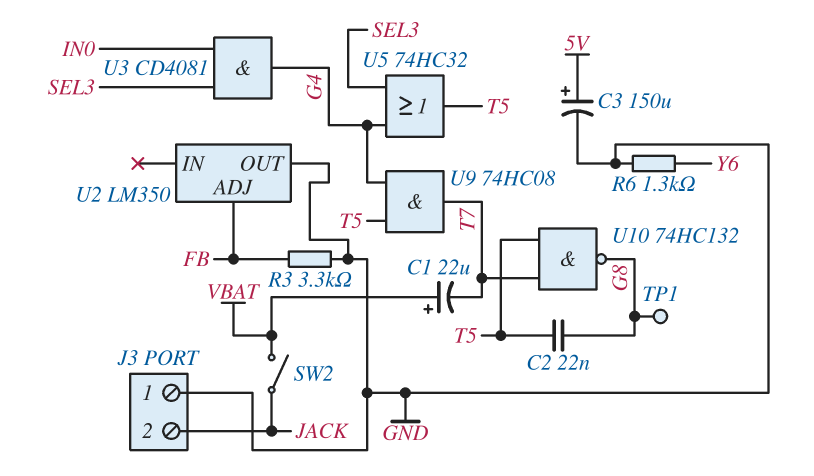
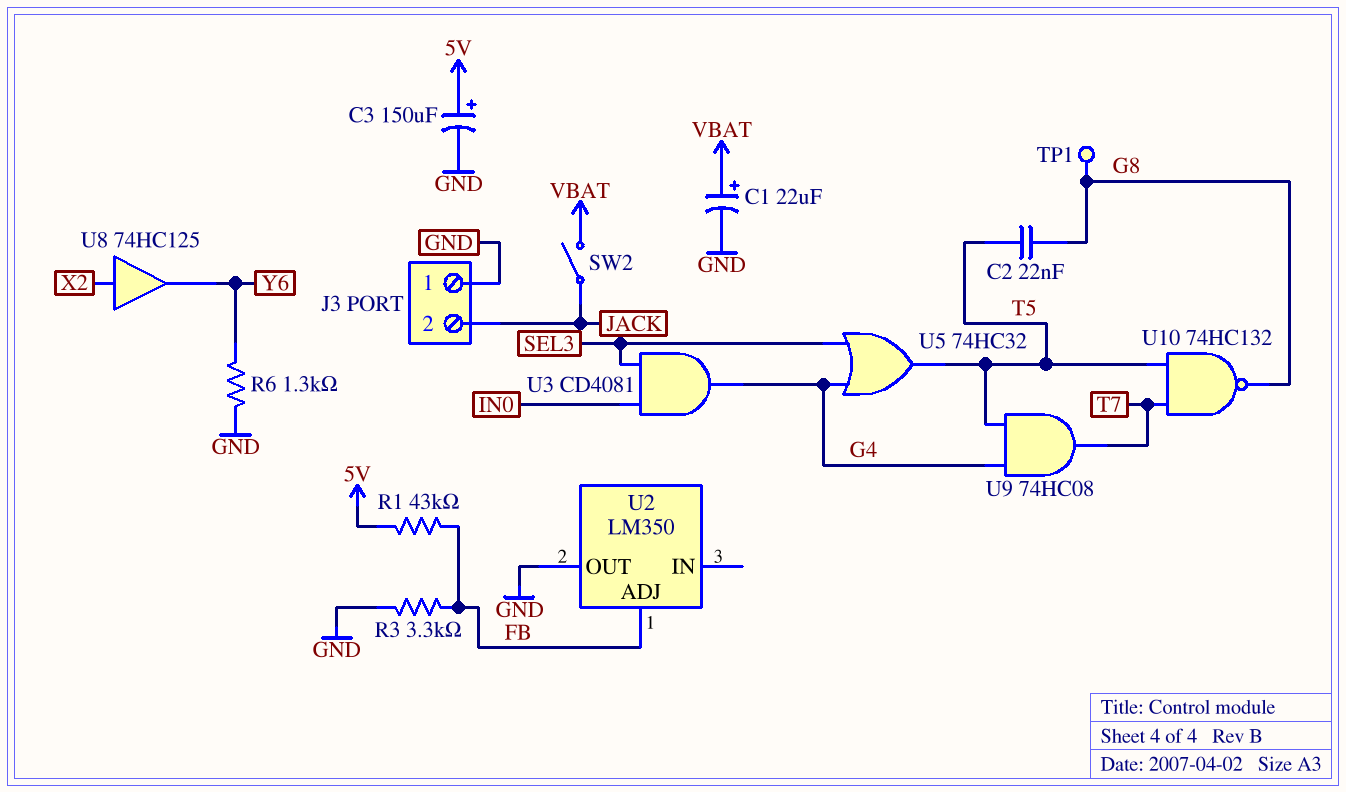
C1: 22uF (plus VBAT, minus T7) -> 22uF (plus VBAT, minus GND)
R1: none -> 43k (5V, FB)
U8: none -> buffer 74HC125 (in X2, out Y6)

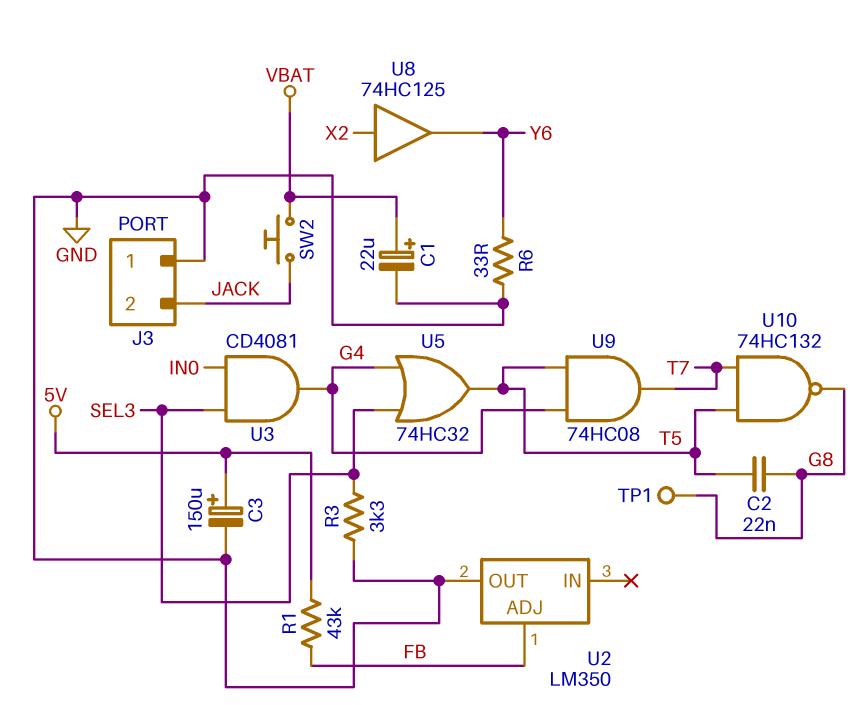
R3: 3.3k (FB, GND) -> 3.3k (GND, SEL3)
R6: 1.3k (GND, Y6) -> 33 (GND, Y6)
SW2: switch (JACK, VBAT) -> button (JACK, VBAT)

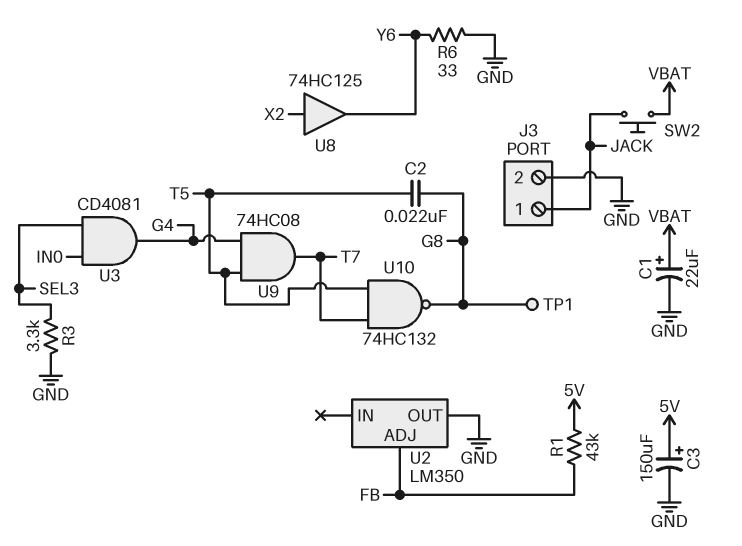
J3 pin 1: GND -> JACK
J3 pin 2: JACK -> GND
U5: OR 74HC32 (in G4, in SEL3, out T5) -> none

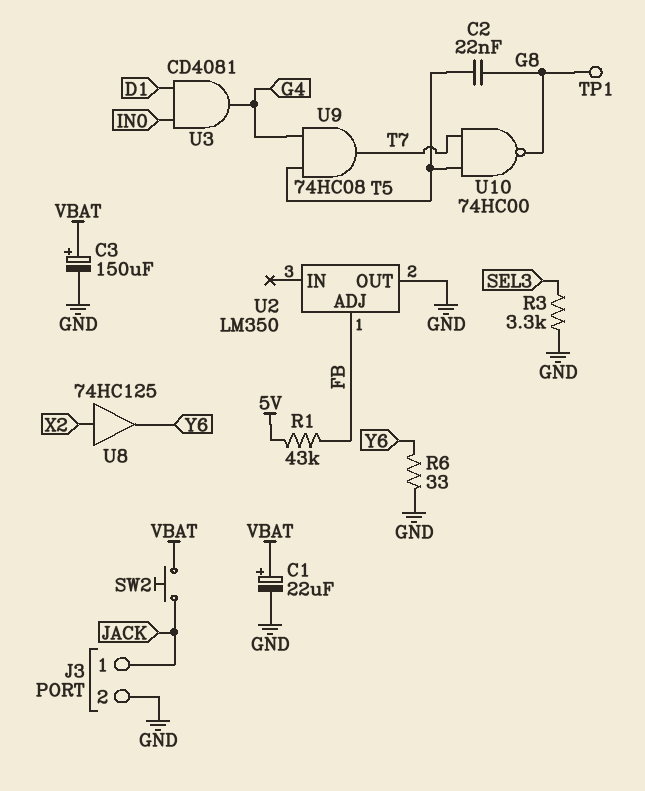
C3: 150uF (plus 5V, minus GND) -> 150uF (plus VBAT, minus GND)
U3: AND CD4081 (in IN0, in SEL3, out G4) -> AND CD4081 (in D1, in IN0, out G4)
U10: NAND 74HC132 (in T5, in T7, out G8) -> NAND 74HC00 (in T5, in T7, out G8)

